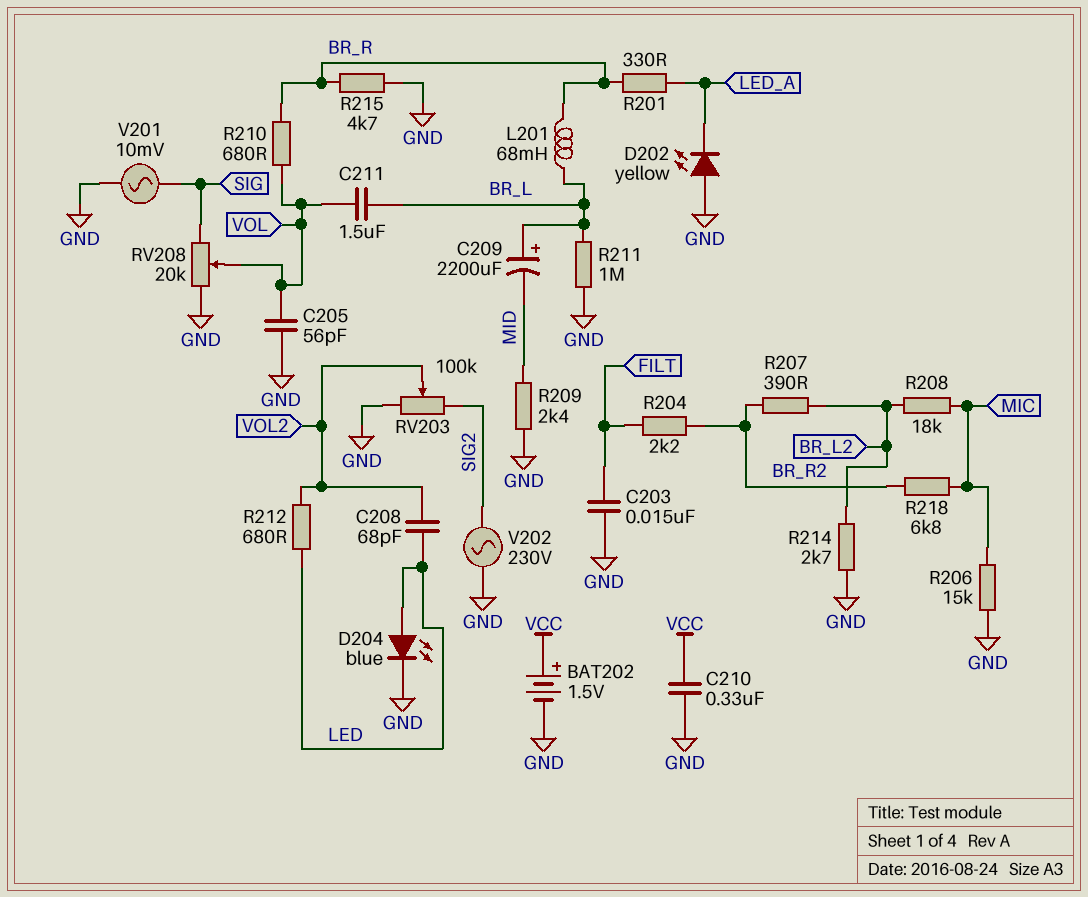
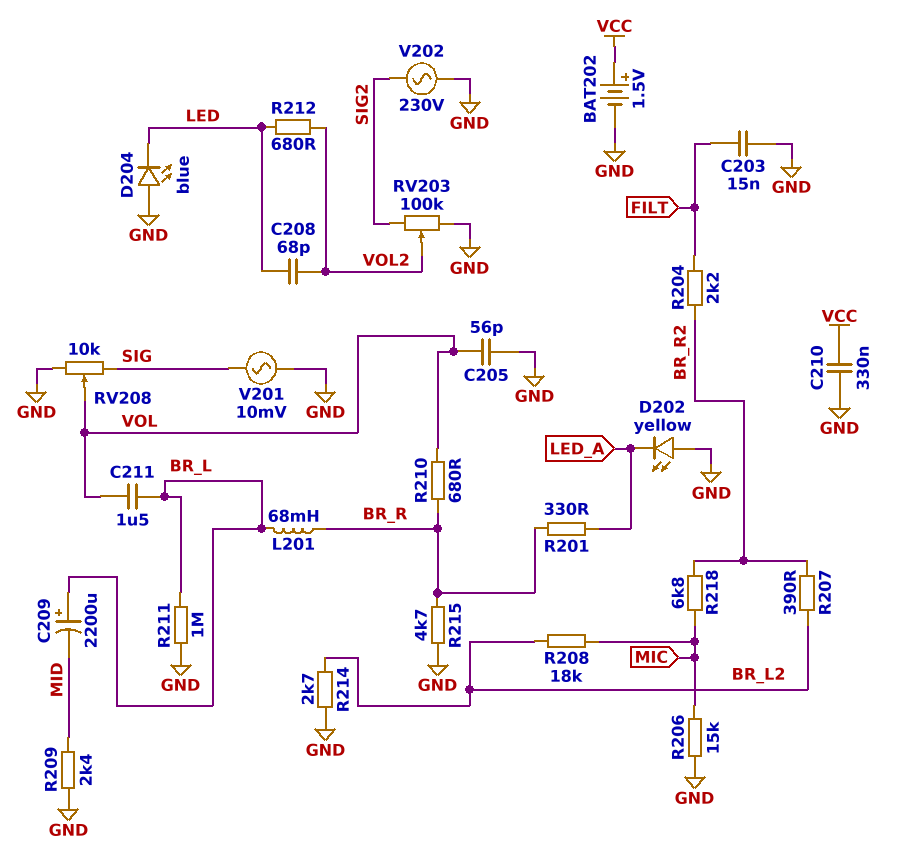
D204: LED blue (A LED, K GND) -> LED blue (A GND, K LED)
RV208: 20k (GND, SIG, wiper VOL) -> 10k (GND, SIG, wiper VOL)

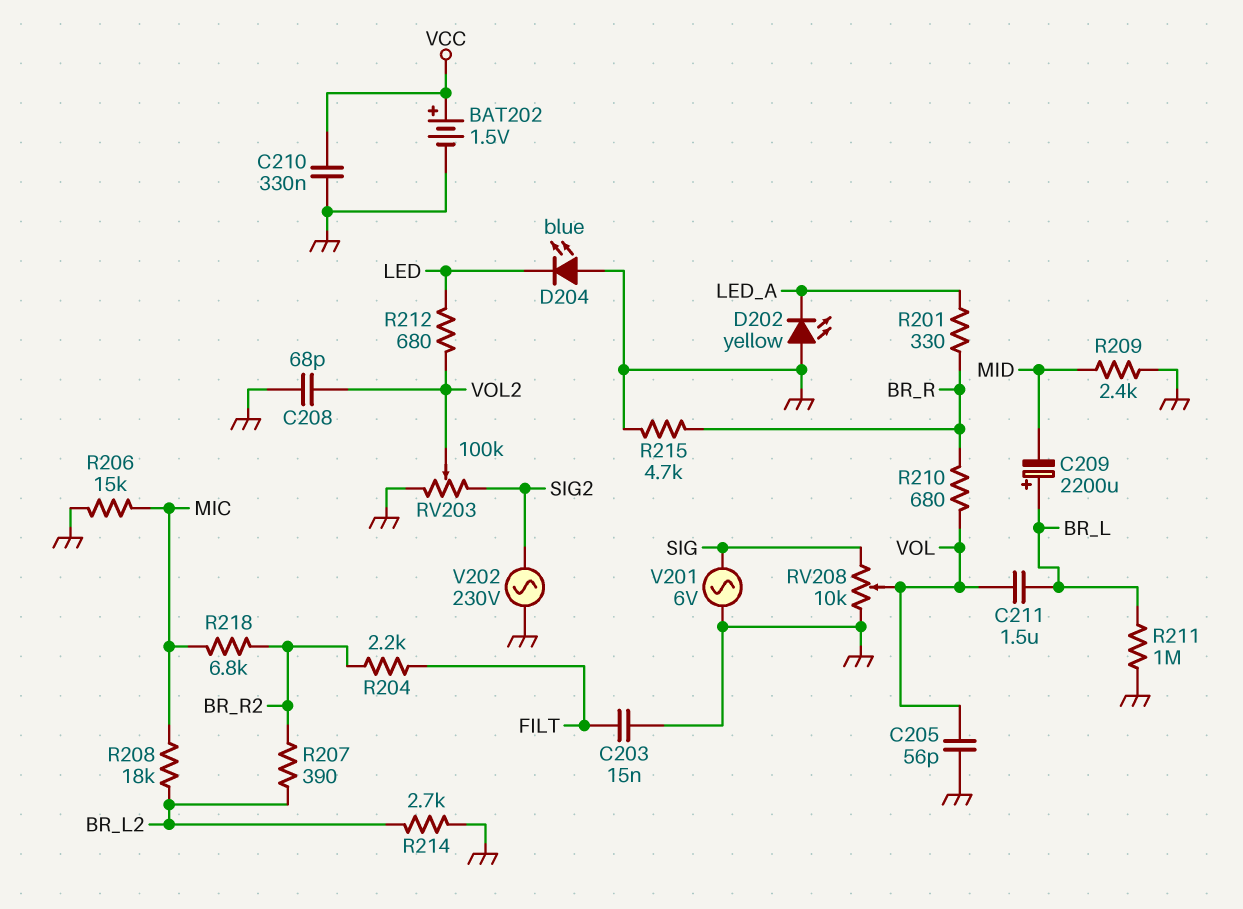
C208: 68pF (LED, VOL2) -> 68pF (GND, VOL2)
L201: 68mH (BR_L, BR_R) -> none
V201: AC 10mV (GND, SIG) -> AC 6V (GND, SIG)

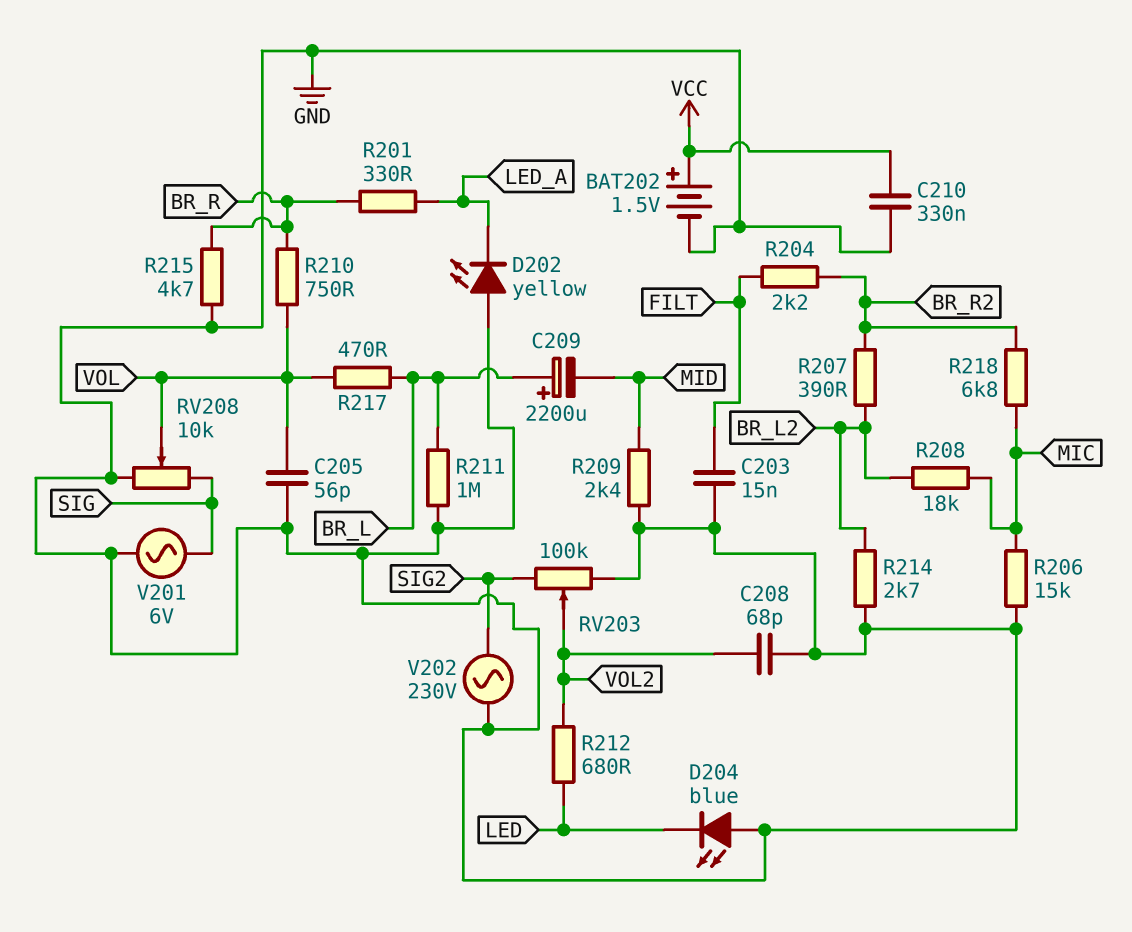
C211: 1.5uF (BR_L, VOL) -> none
R210: 680 (BR_R, VOL) -> 750 (BR_R, VOL)
R217: none -> 470 (BR_L, VOL)

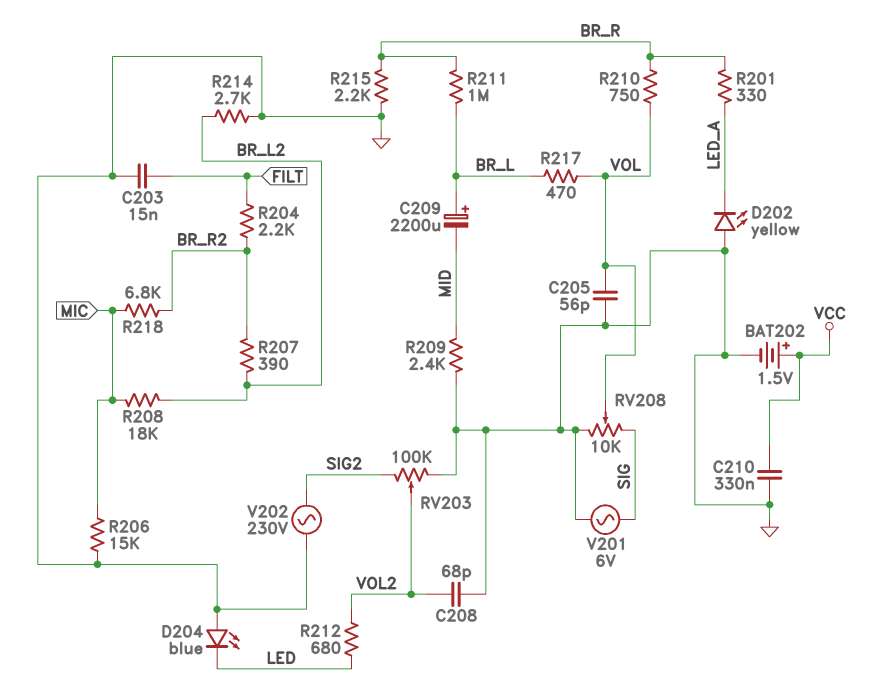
R211: 1M (BR_L, GND) -> 1M (BR_L, BR_R)
R215: 4.7k (BR_R, GND) -> 2.2k (BR_R, GND)

